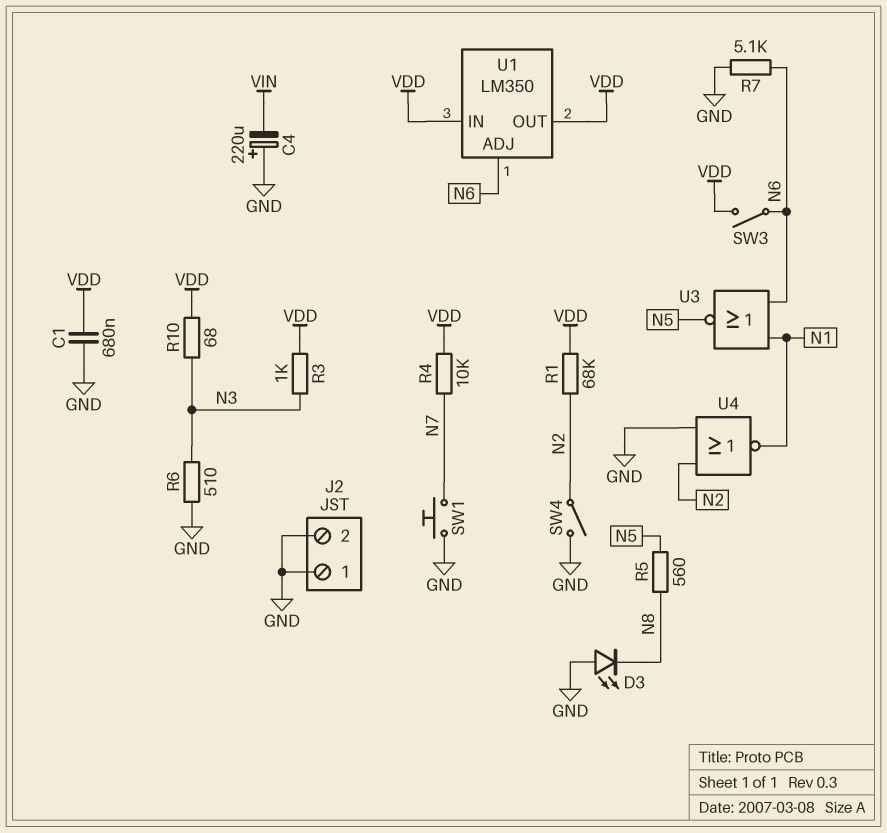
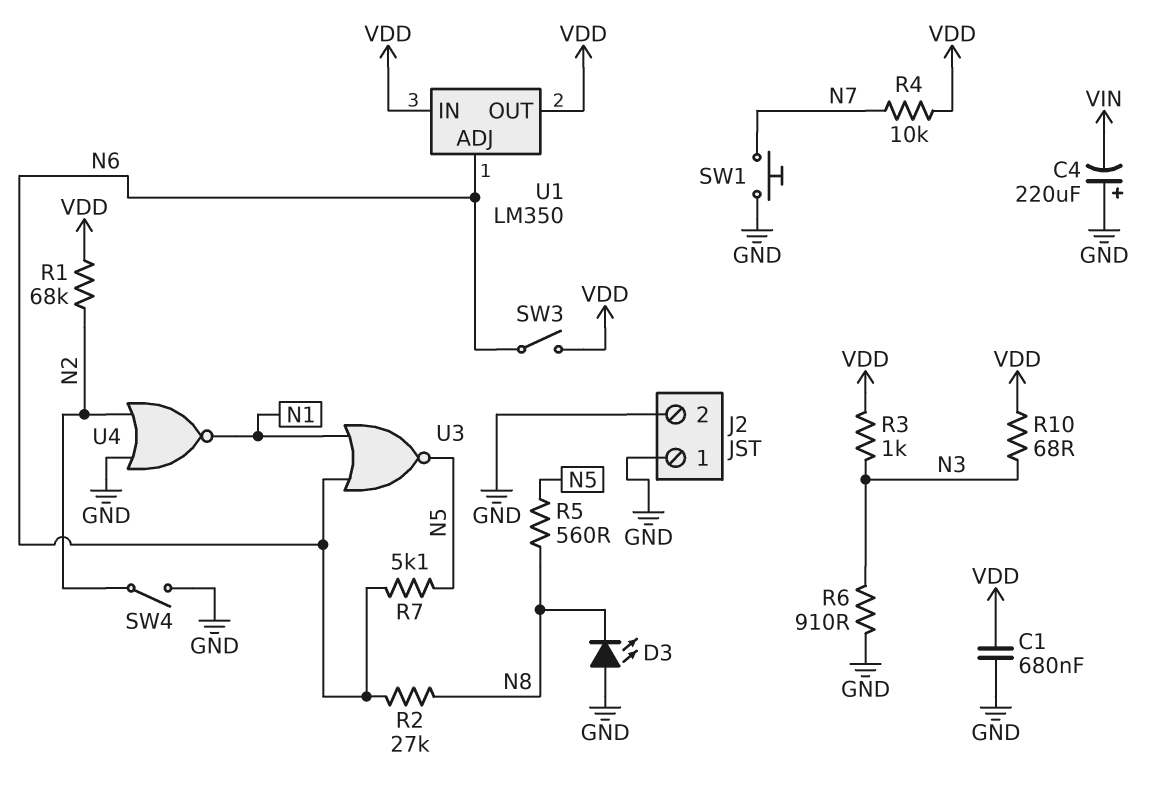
R2: none -> 27k (N6, N8)
R6: 510 (GND, N3) -> 910 (GND, N3)
R7: 5.1k (GND, N6) -> 5.1k (N5, N6)

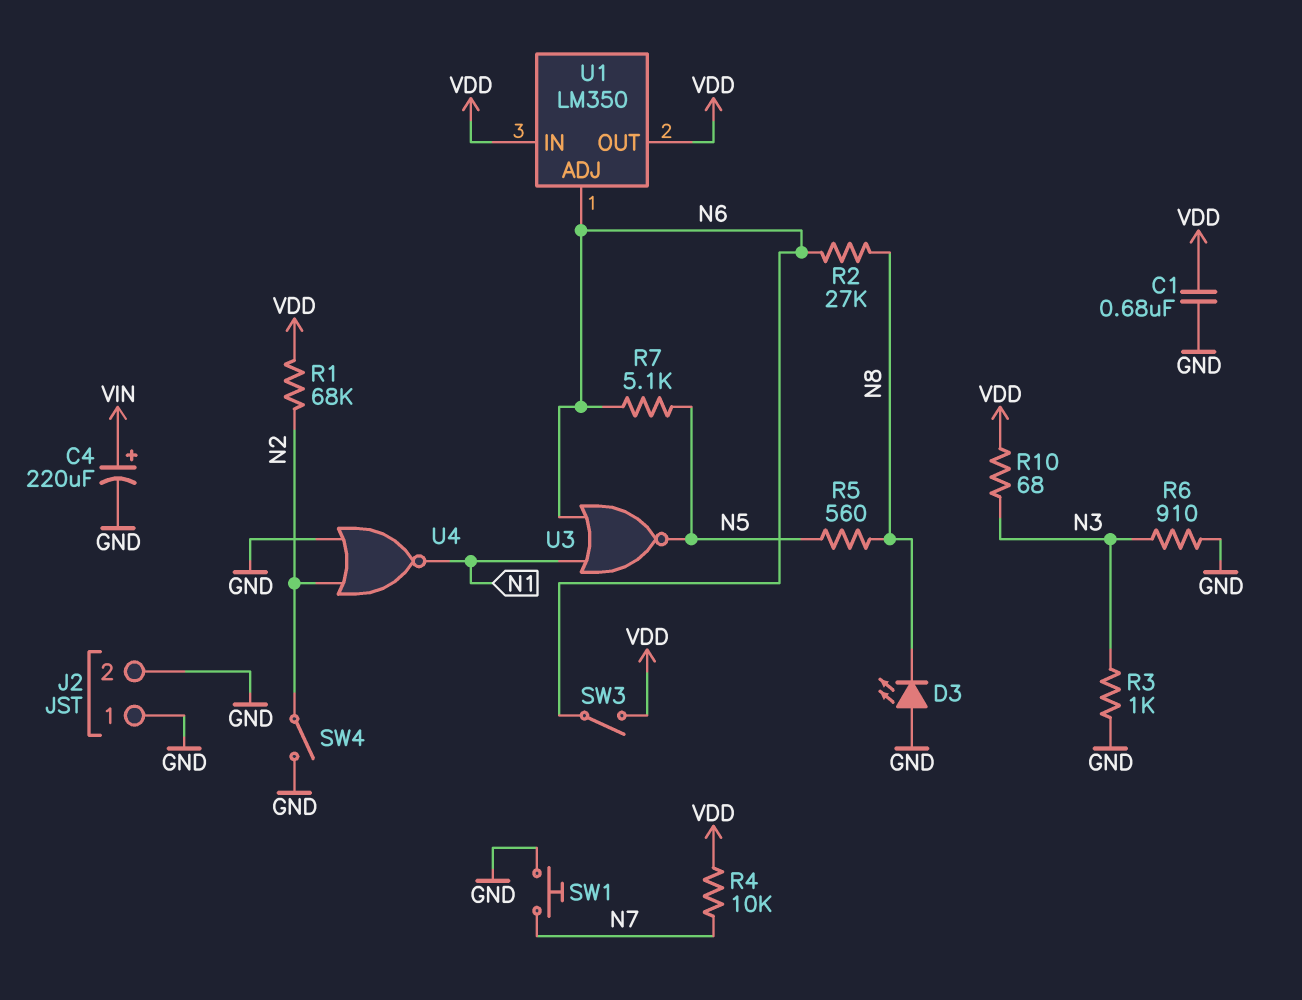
C4: 220uF (plus GND, minus VIN) -> 220uF (plus VIN, minus GND)
R3: 1k (N3, VDD) -> 1k (GND, N3)

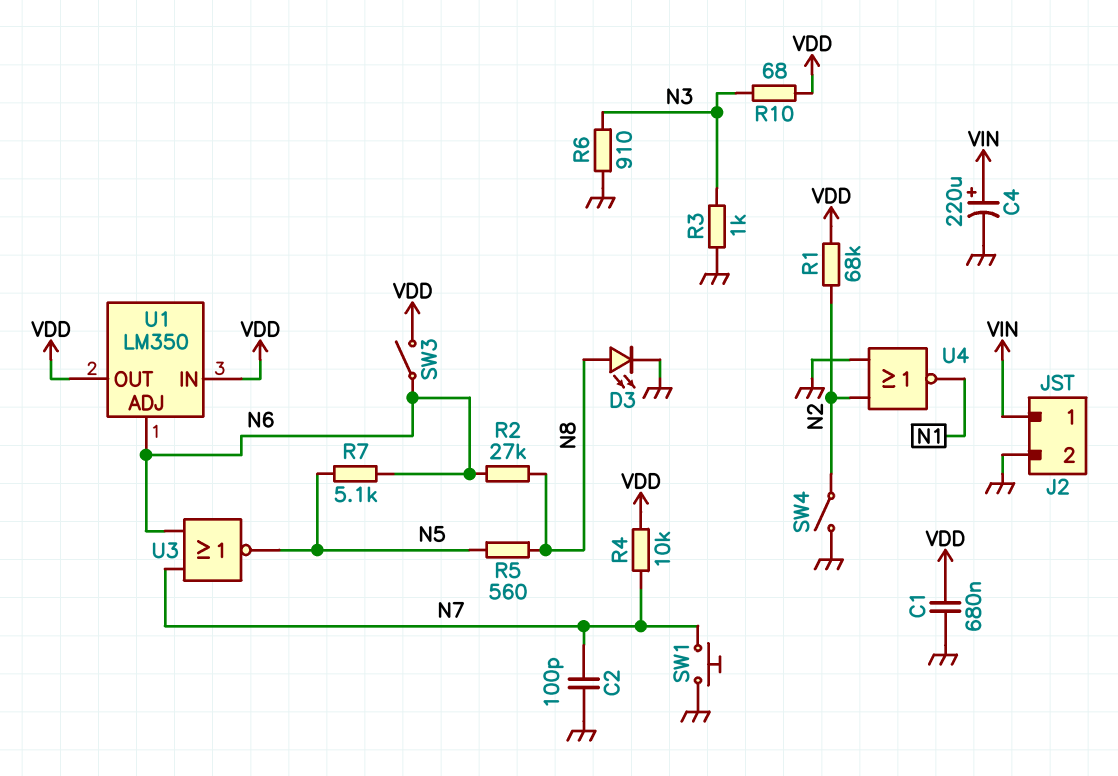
C2: none -> 100pF (GND, N7)
D3: LED (A GND, K N8) -> LED (A N8, K GND)
J2 pin 1: GND -> VIN
U3: NOR (in N1, in N6, out N5) -> NOR (in N6, in N7, out N5)

